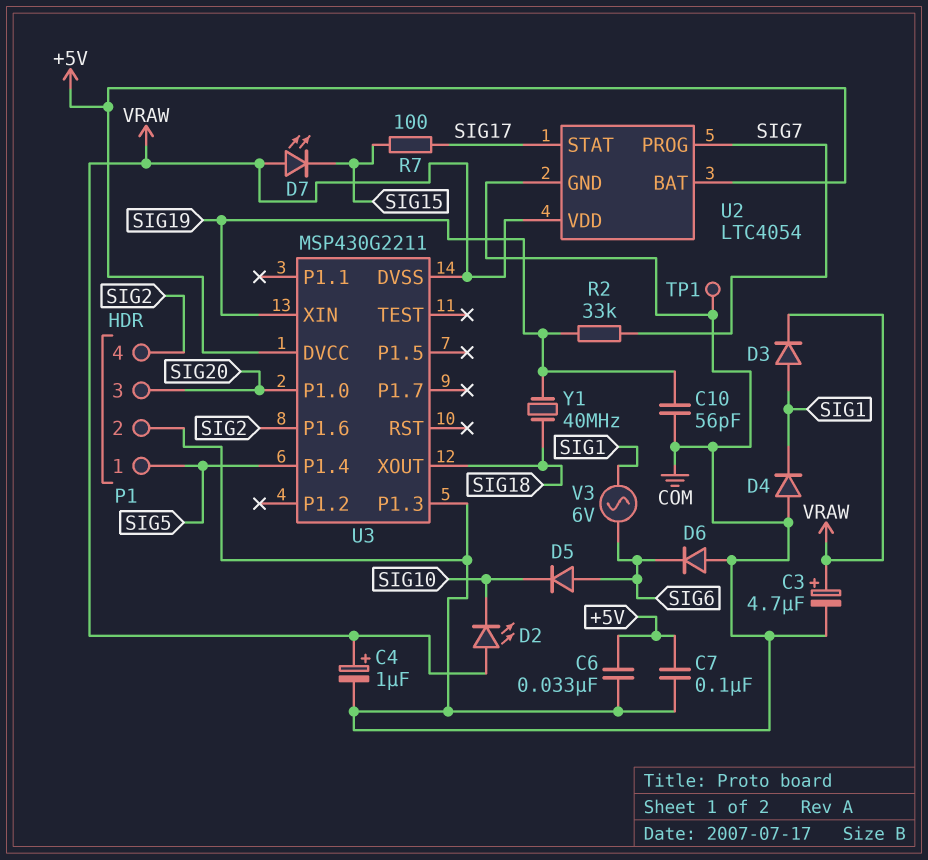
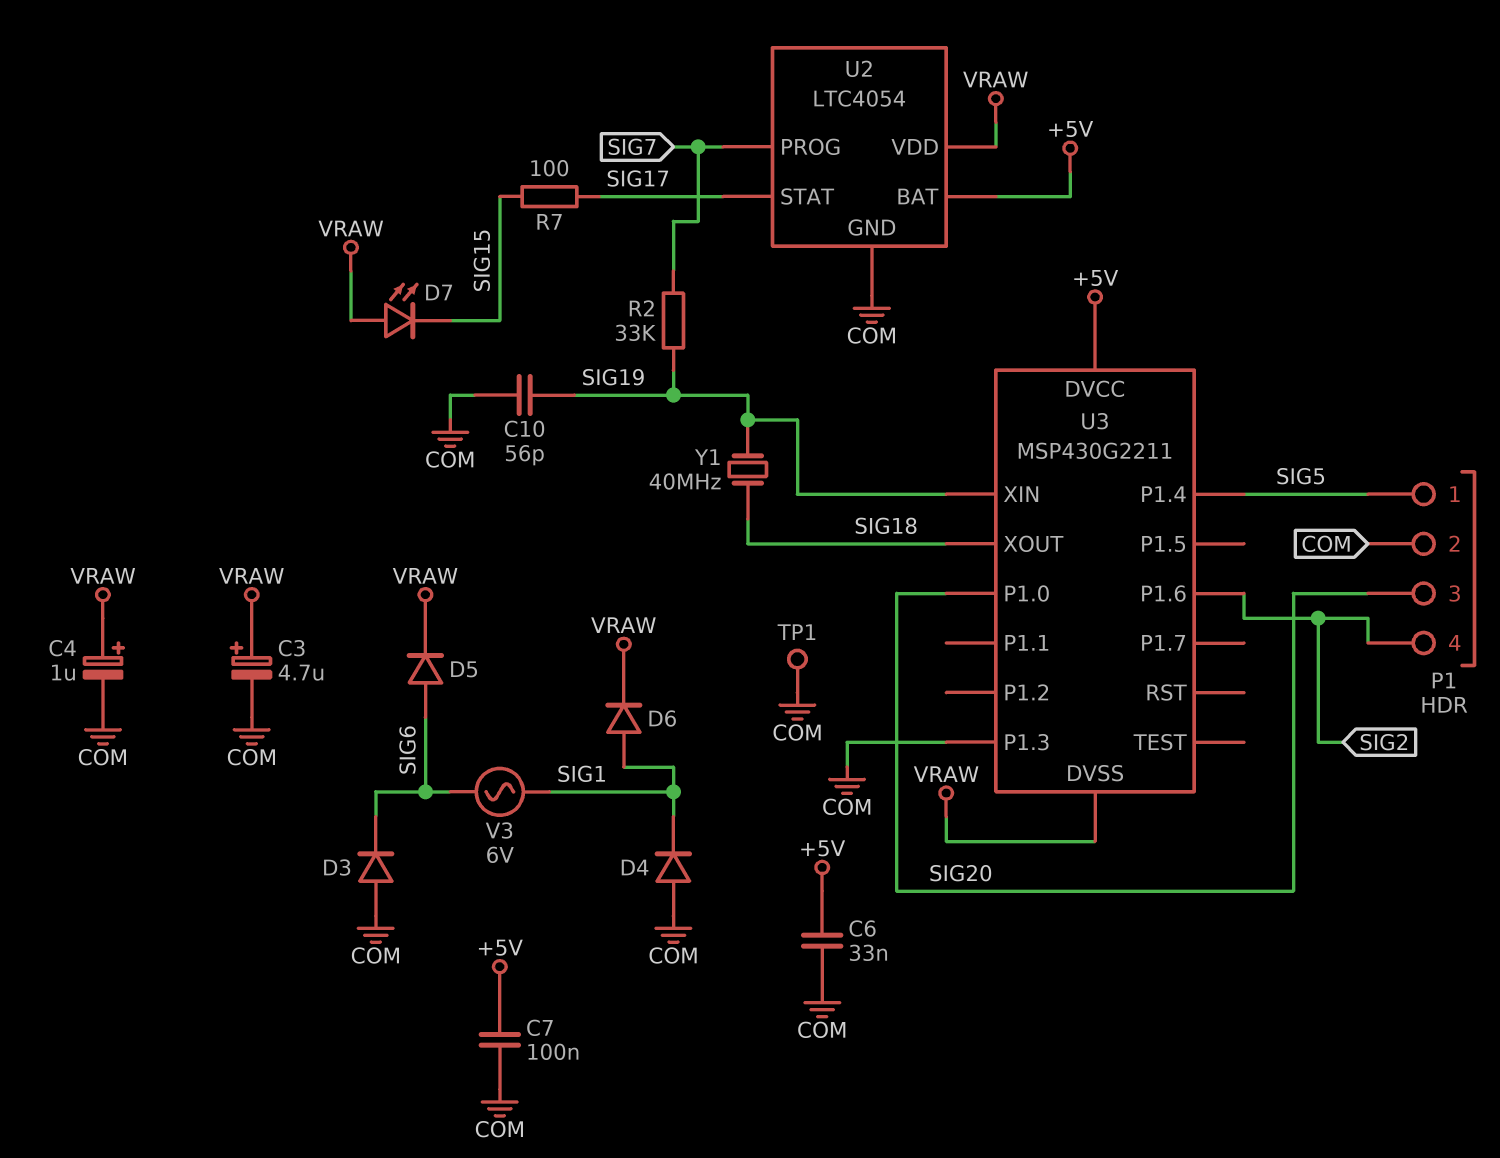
D2: LED (A VRAW, K SIG10) -> none
D3: diode (A SIG1, K VRAW) -> diode (A COM, K SIG6)
D5: diode (A SIG6, K SIG10) -> diode (A SIG6, K VRAW)
D6: diode (A COM, K SIG6) -> diode (A SIG1, K VRAW)

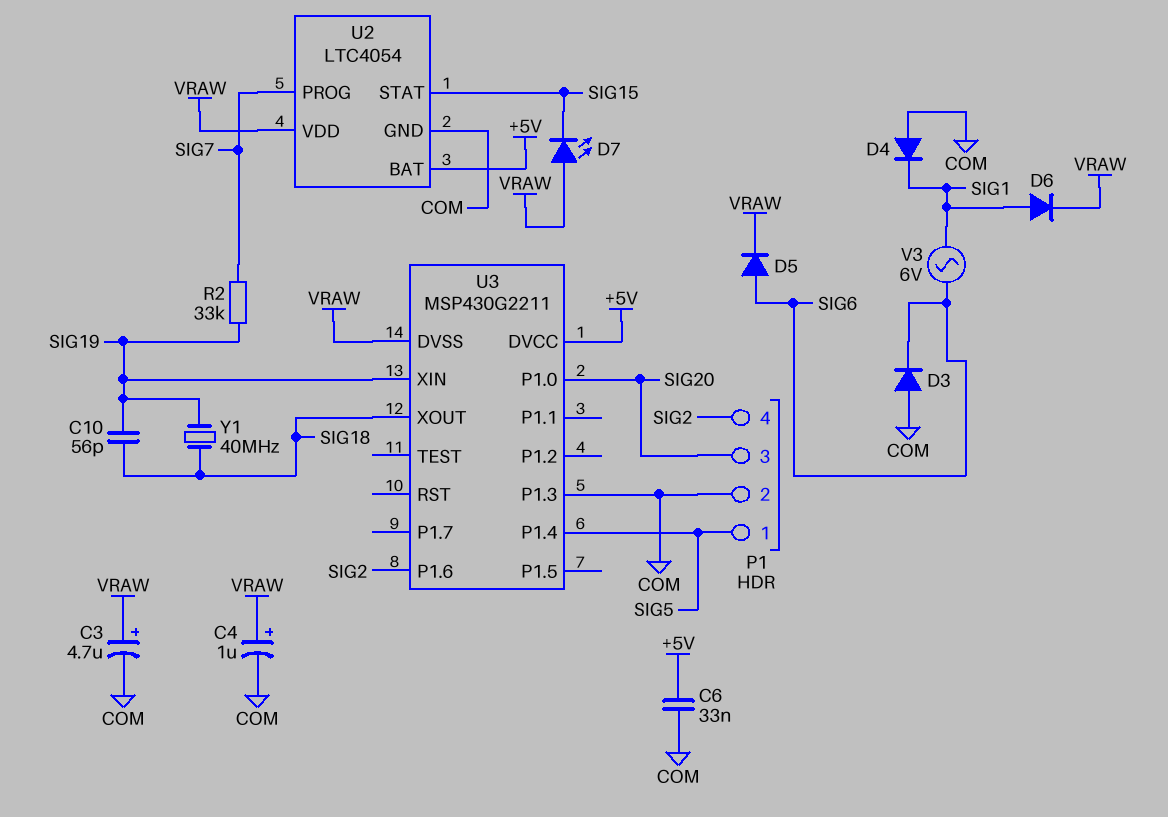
C7: 100nF (+5V, COM) -> none
C10: 56pF (COM, SIG19) -> 56pF (SIG18, SIG19)
R7: 100 (SIG15, SIG17) -> none
TP1: test point (COM) -> none
U2 pin STAT: SIG17 -> SIG15

